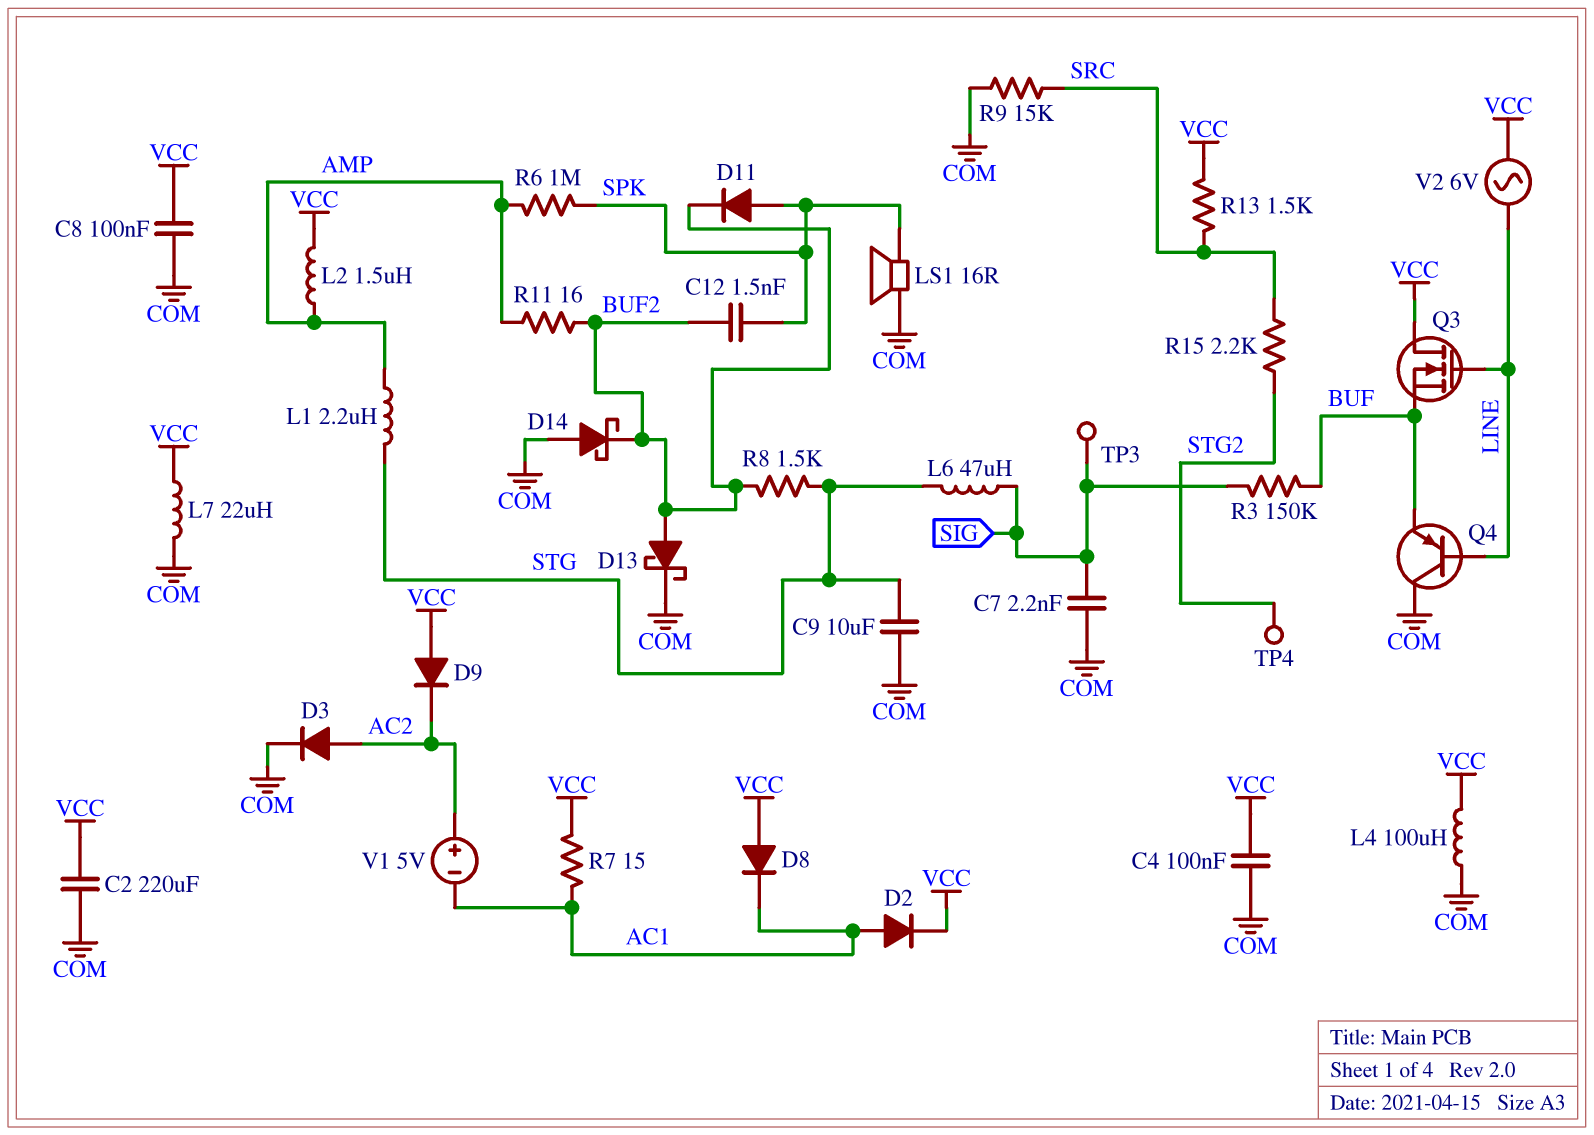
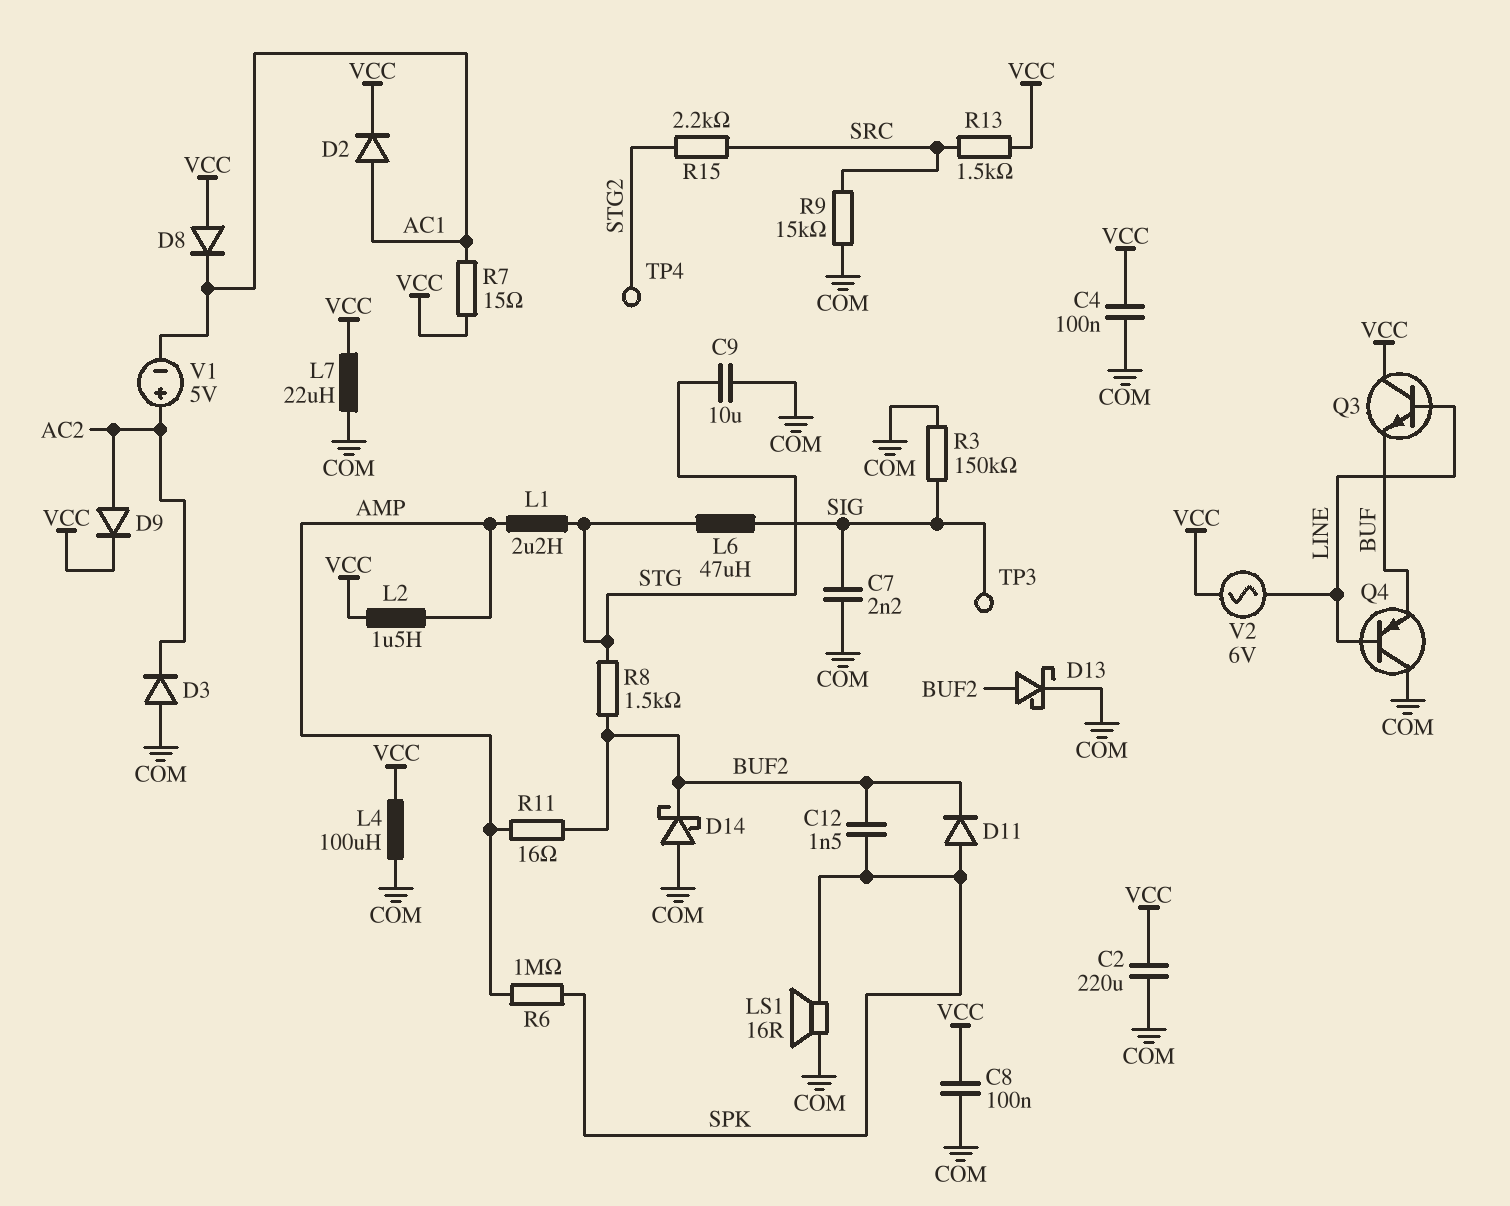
D3: diode (A AC2, K COM) -> diode (A COM, K AC2)
D9: diode (A VCC, K AC2) -> diode (A AC2, K VCC)
Q3: NMOS (G LINE, D VCC, S BUF) -> NPN (B LINE, C VCC, E BUF)
R3: 150k (BUF, SIG) -> 150k (COM, SIG)

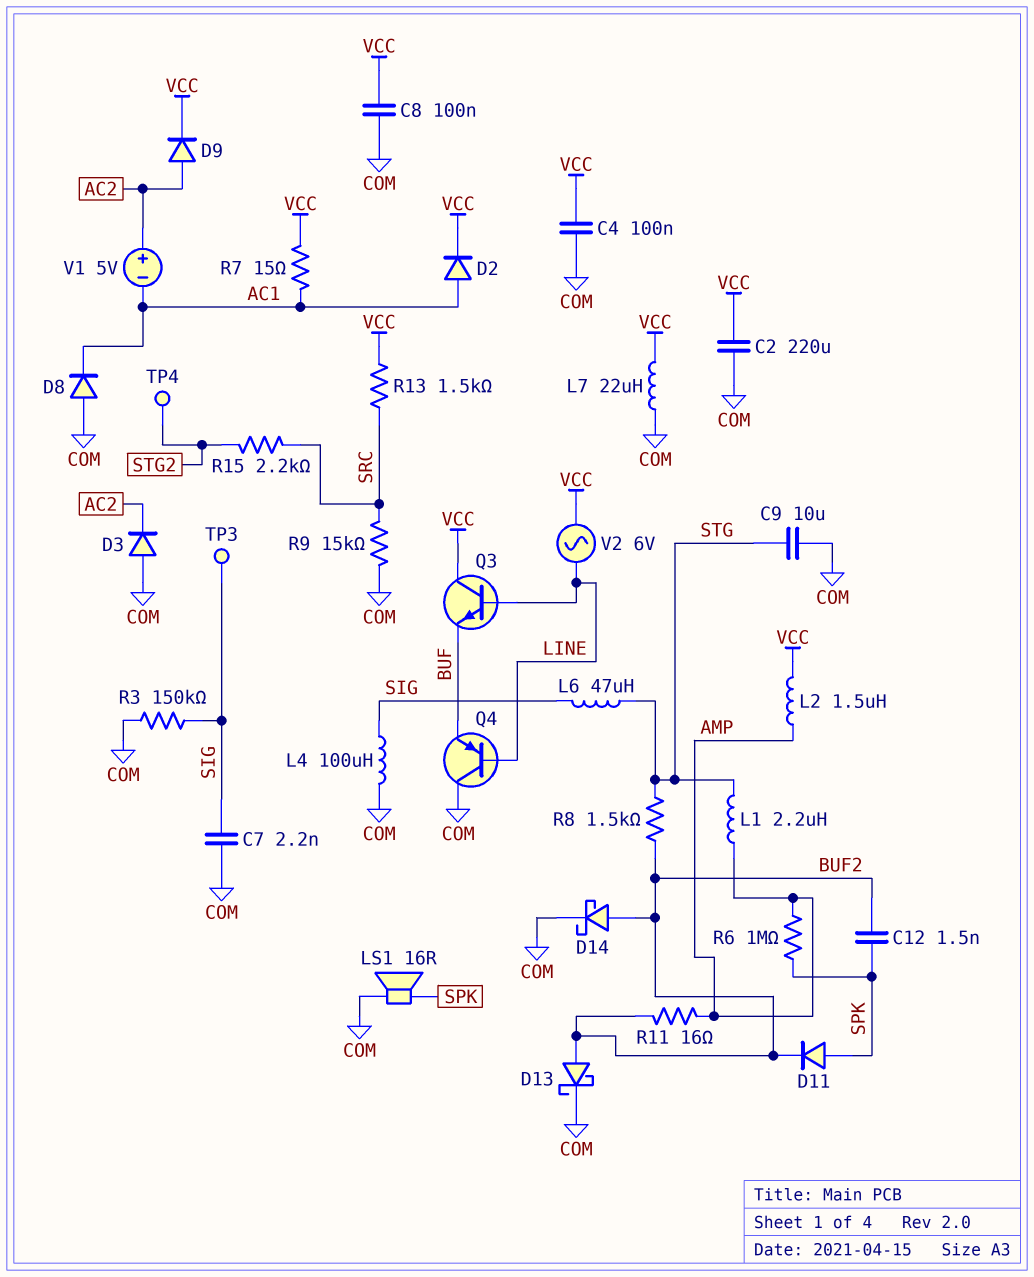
D8: diode (A VCC, K AC1) -> diode (A COM, K AC1)
D14: schottky (A COM, K BUF2) -> schottky (A BUF2, K COM)
L4: 100uH (COM, VCC) -> 100uH (COM, SIG)

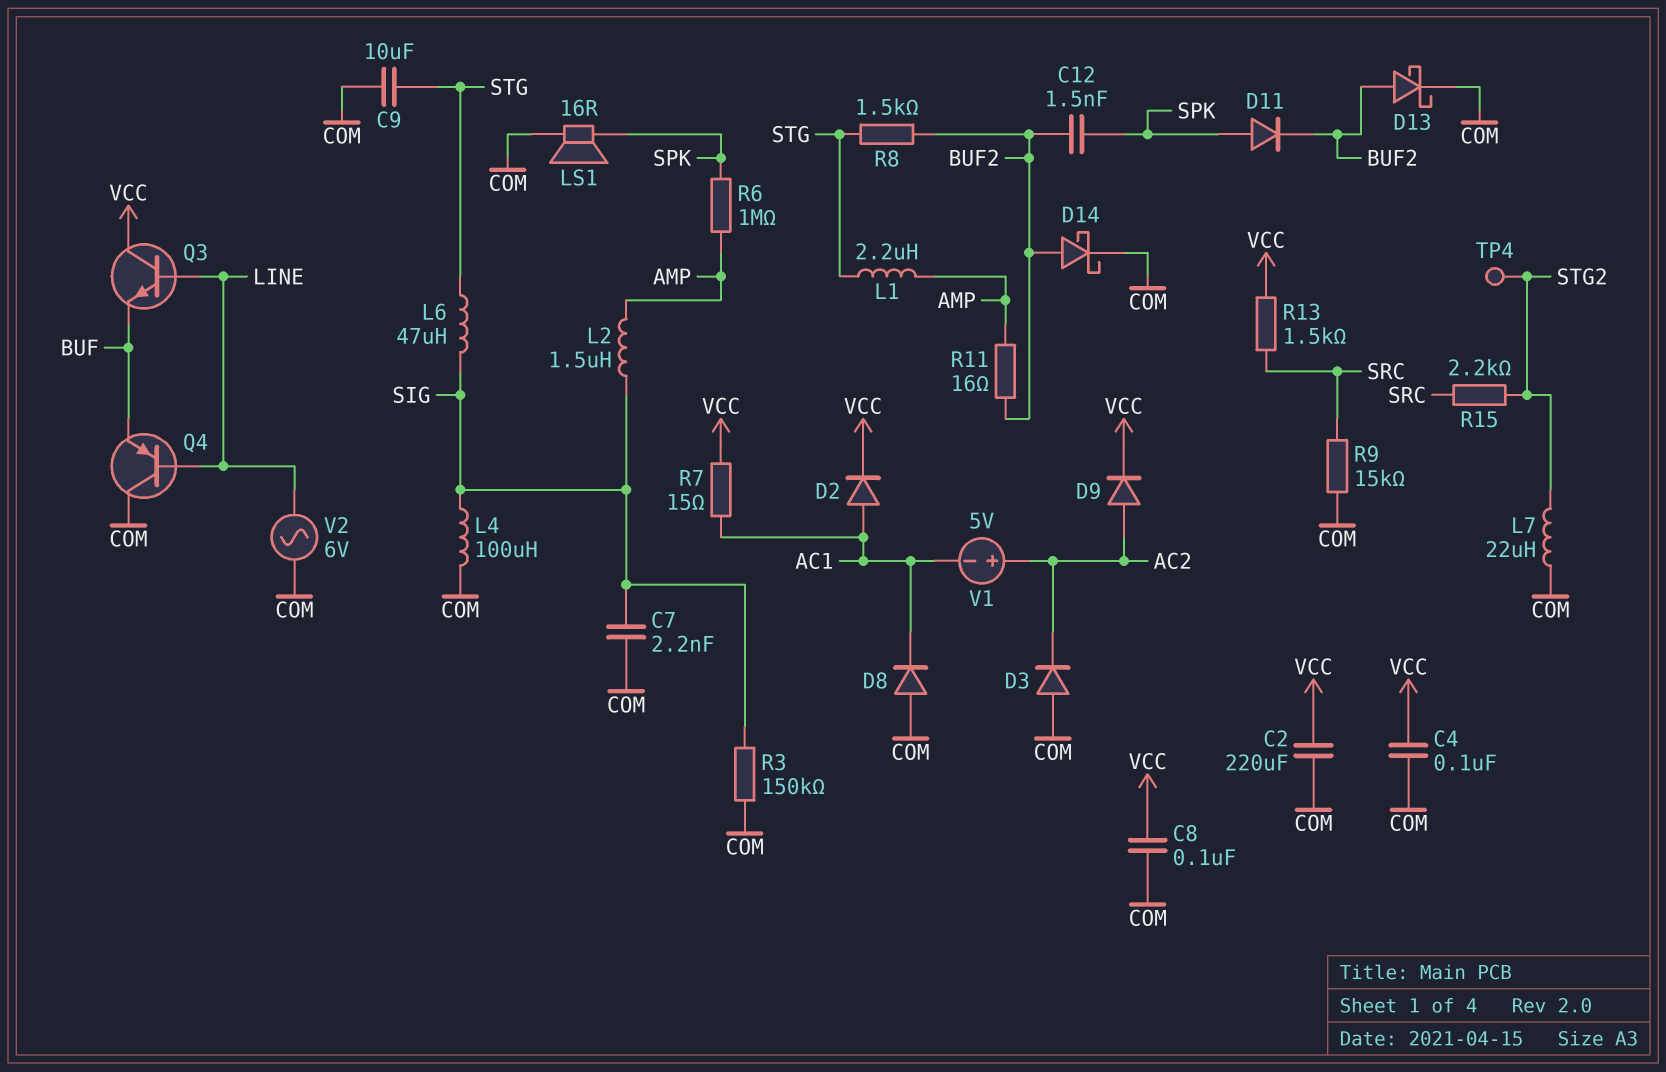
L2: 1.5uH (AMP, VCC) -> 1.5uH (AMP, SIG)
L7: 22uH (COM, VCC) -> 22uH (COM, STG2)
TP3: test point (SIG) -> none
V2: AC 6V (LINE, VCC) -> AC 6V (COM, LINE)

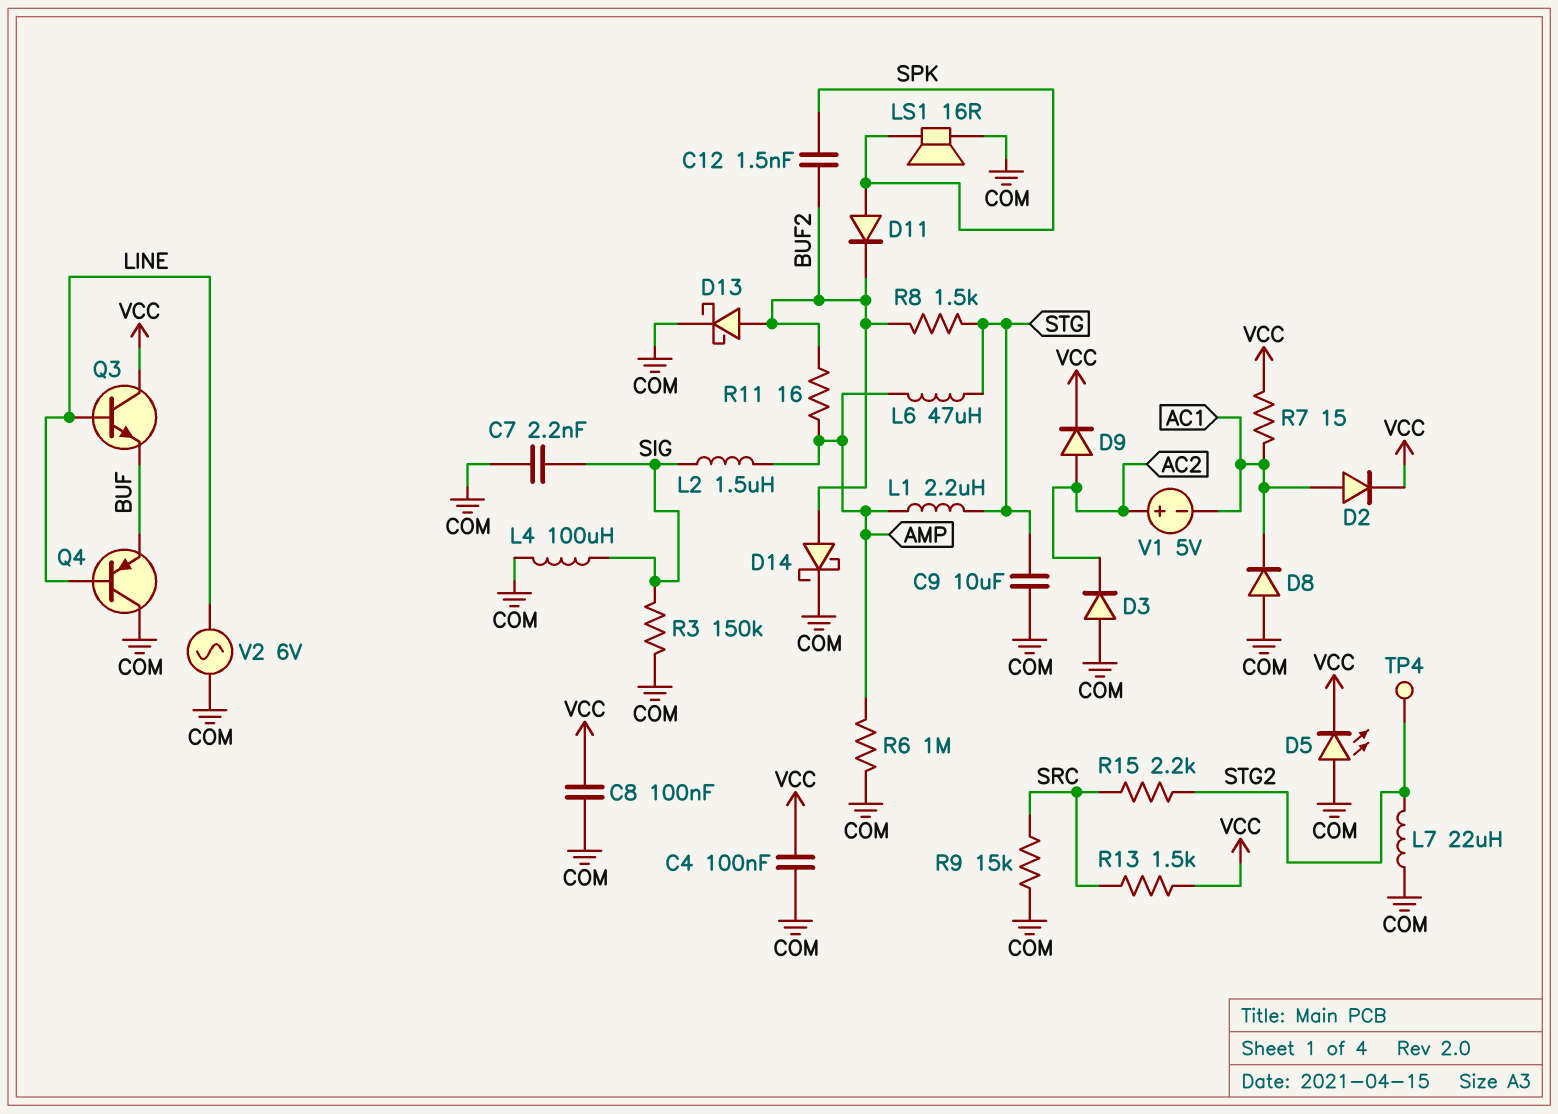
C2: 220uF (COM, VCC) -> none
D5: none -> LED (A COM, K VCC)
L6: 47uH (SIG, STG) -> 47uH (AMP, STG)
R6: 1M (AMP, SPK) -> 1M (AMP, COM)

